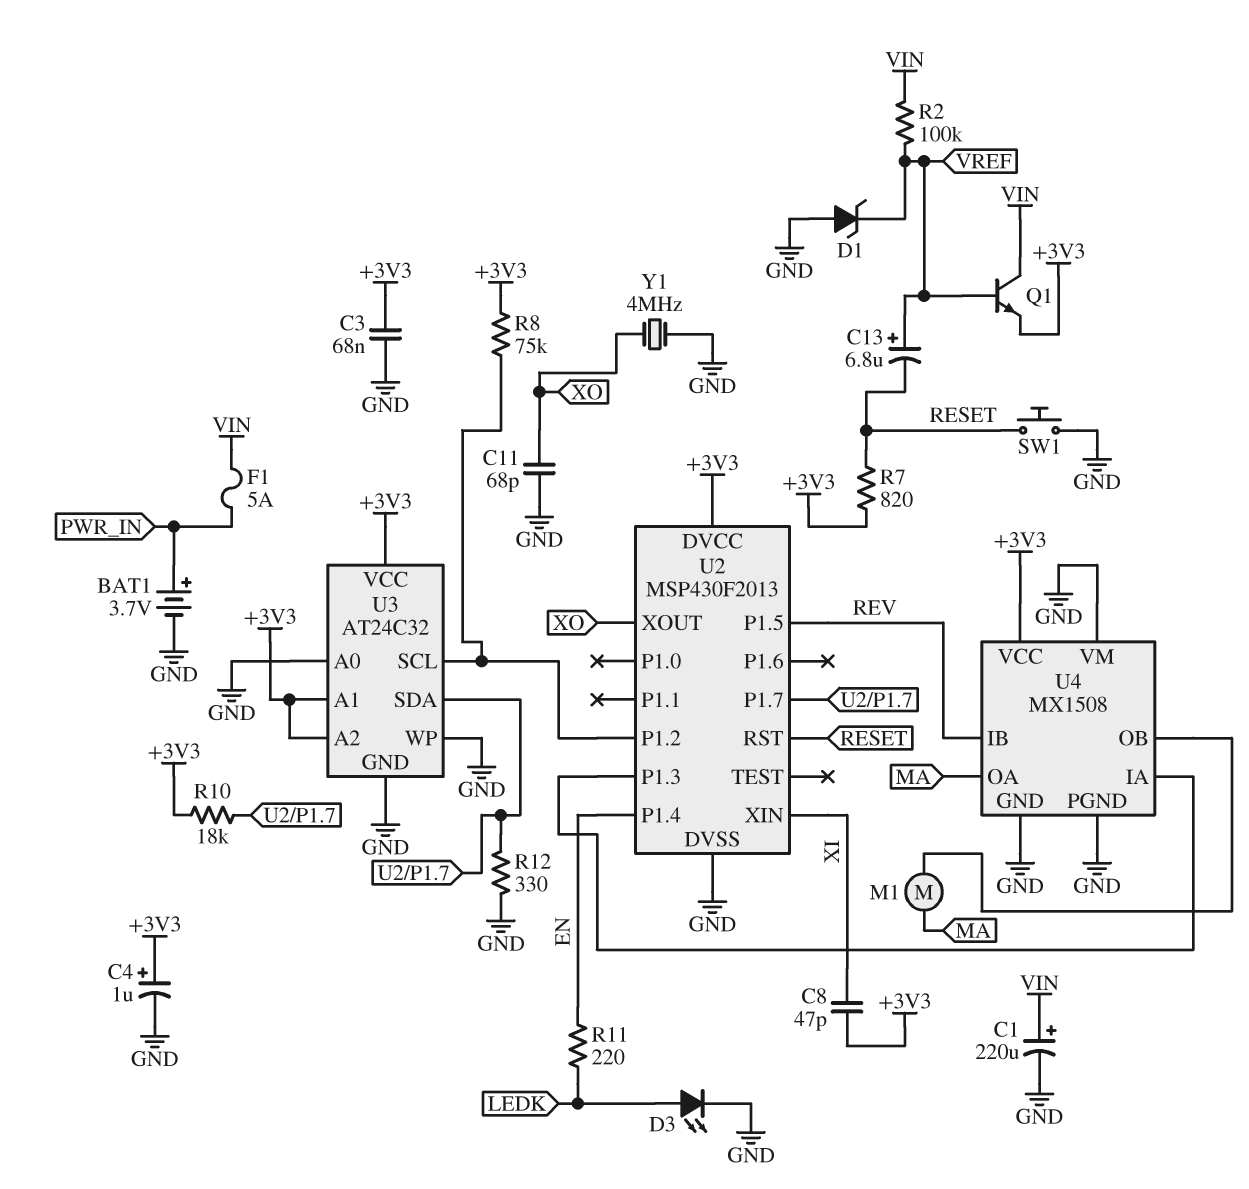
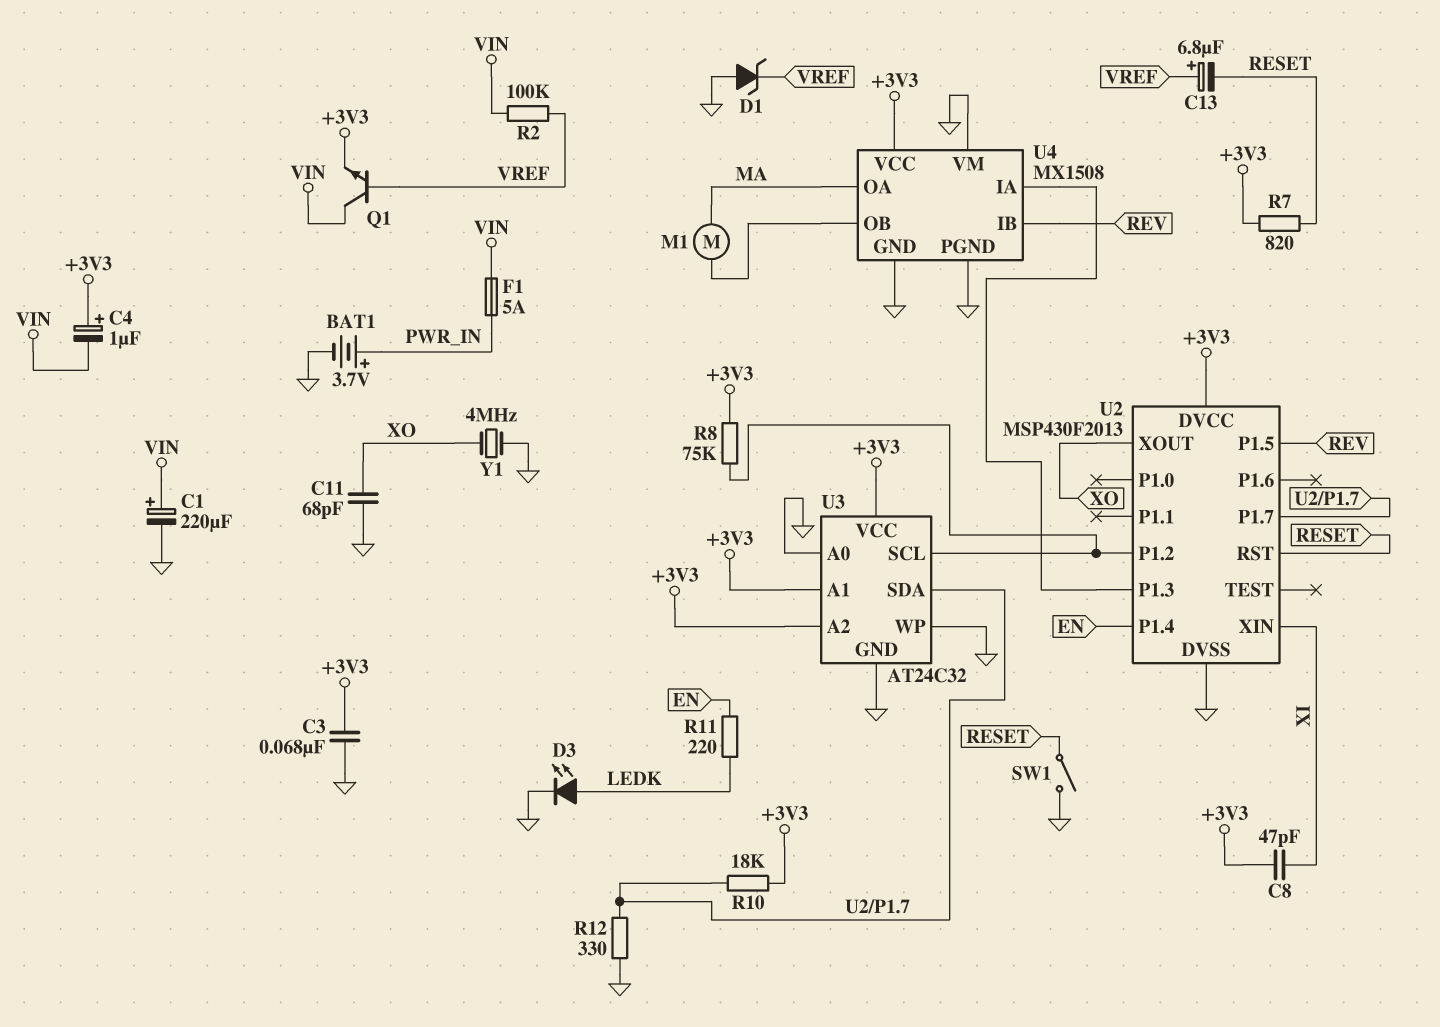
C4: 1uF (plus +3V3, minus GND) -> 1uF (plus +3V3, minus VIN)
SW1: button (GND, RESET) -> switch (GND, RESET)

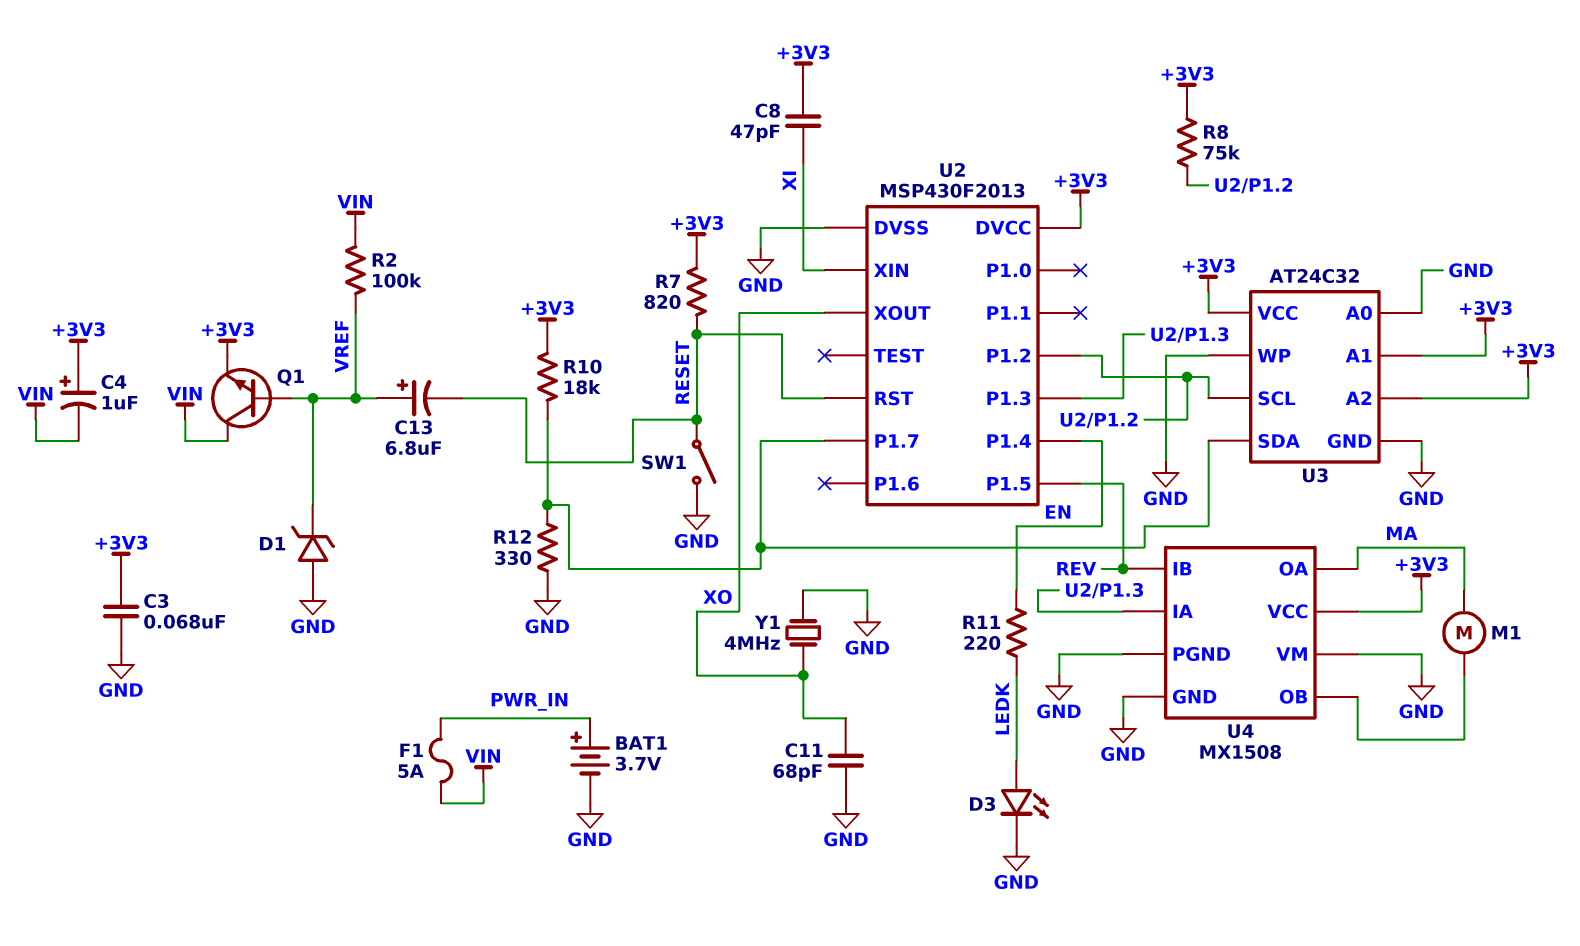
C1: 220uF (plus VIN, minus GND) -> none

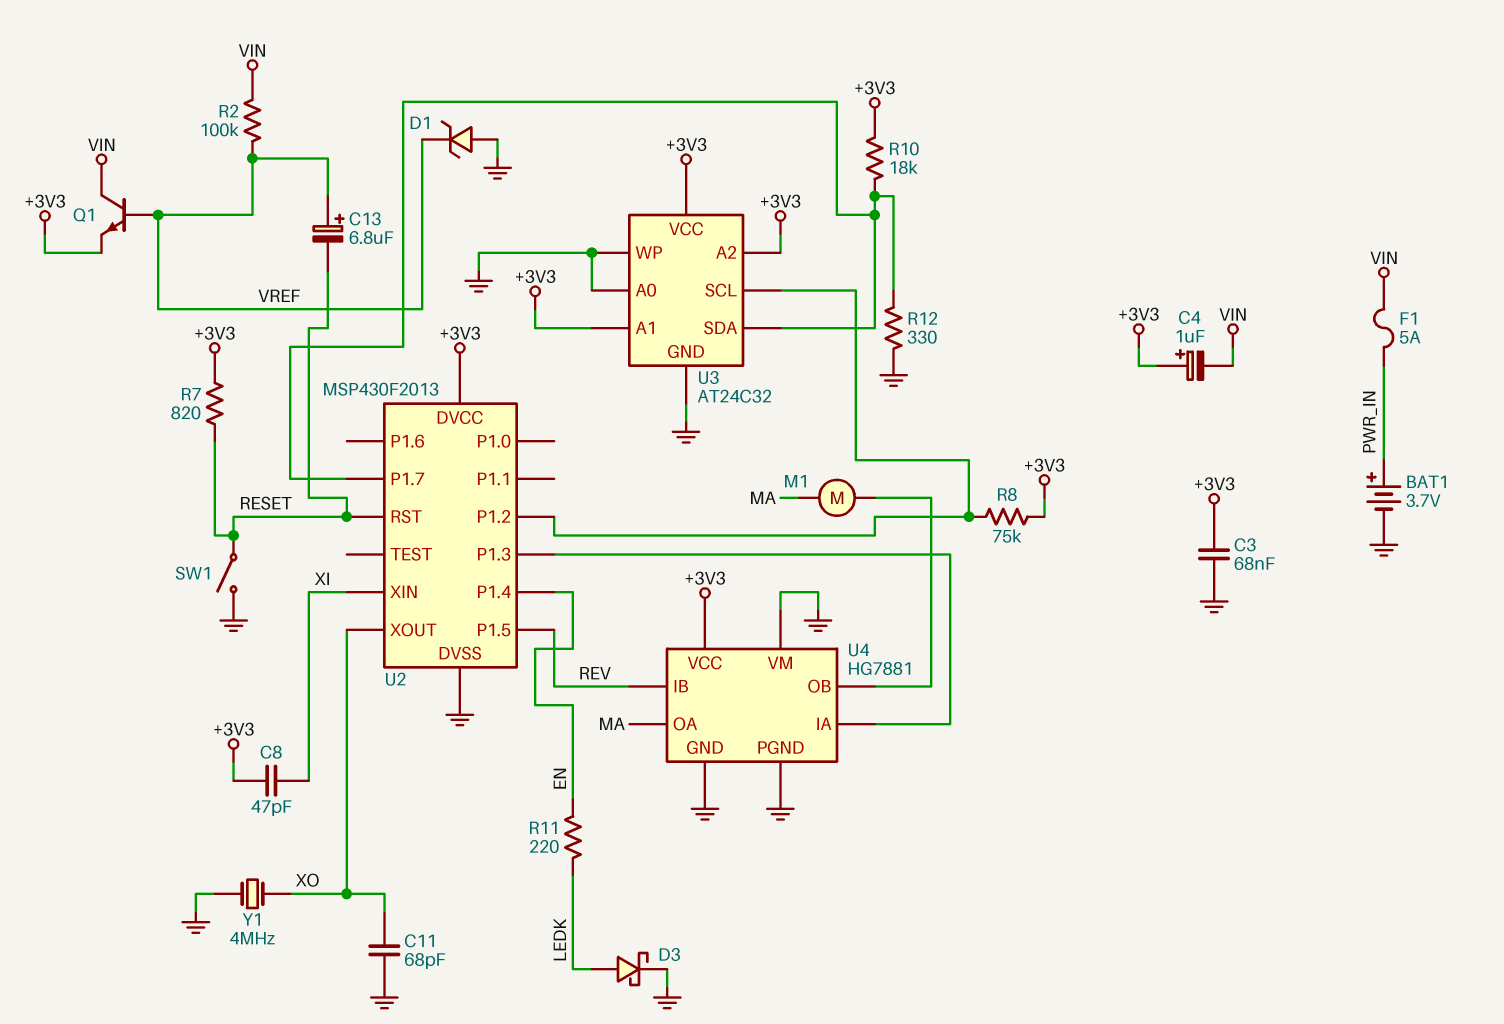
D3: LED (A LEDK, K GND) -> schottky (A LEDK, K GND)
U4: MX1508 -> HG7881

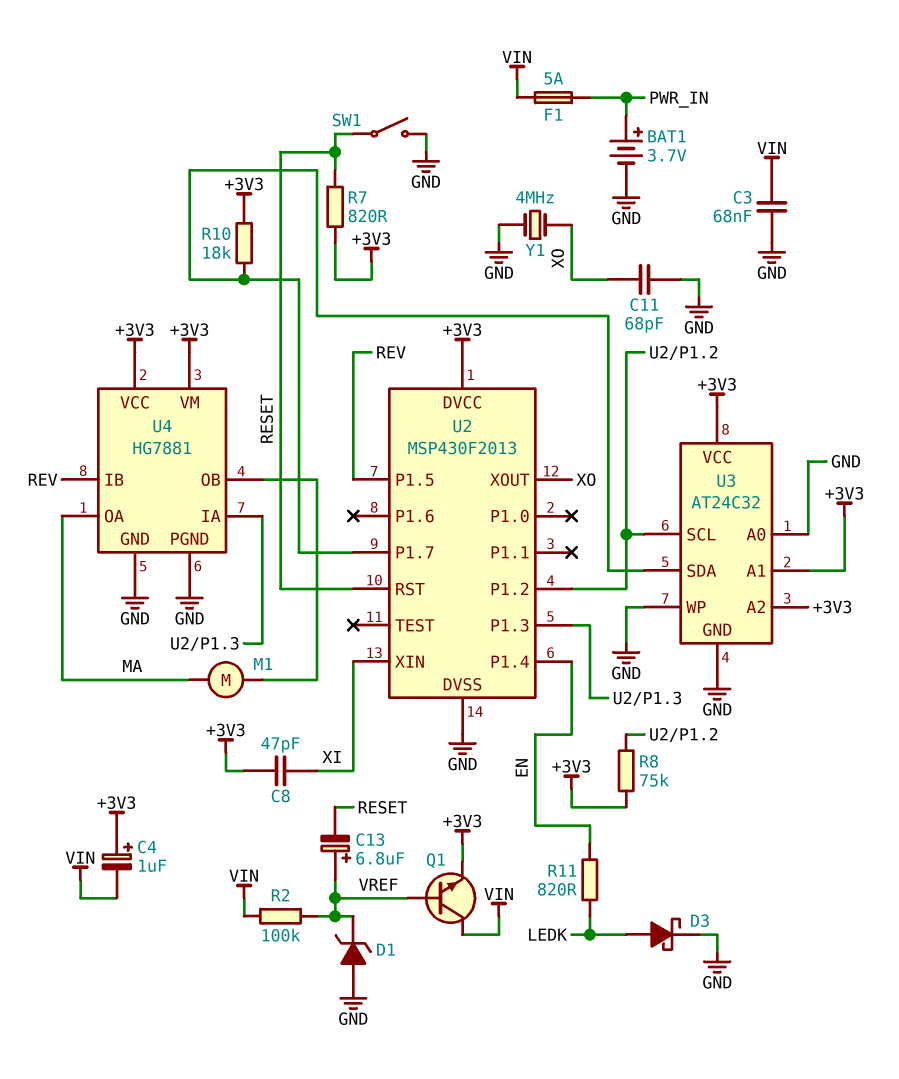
C3: 68nF (+3V3, GND) -> 68nF (GND, VIN)
R11: 220 (EN, LEDK) -> 820 (EN, LEDK)
R12: 330 (GND, U2/P1.7) -> none
U4 pin VM: GND -> +3V3

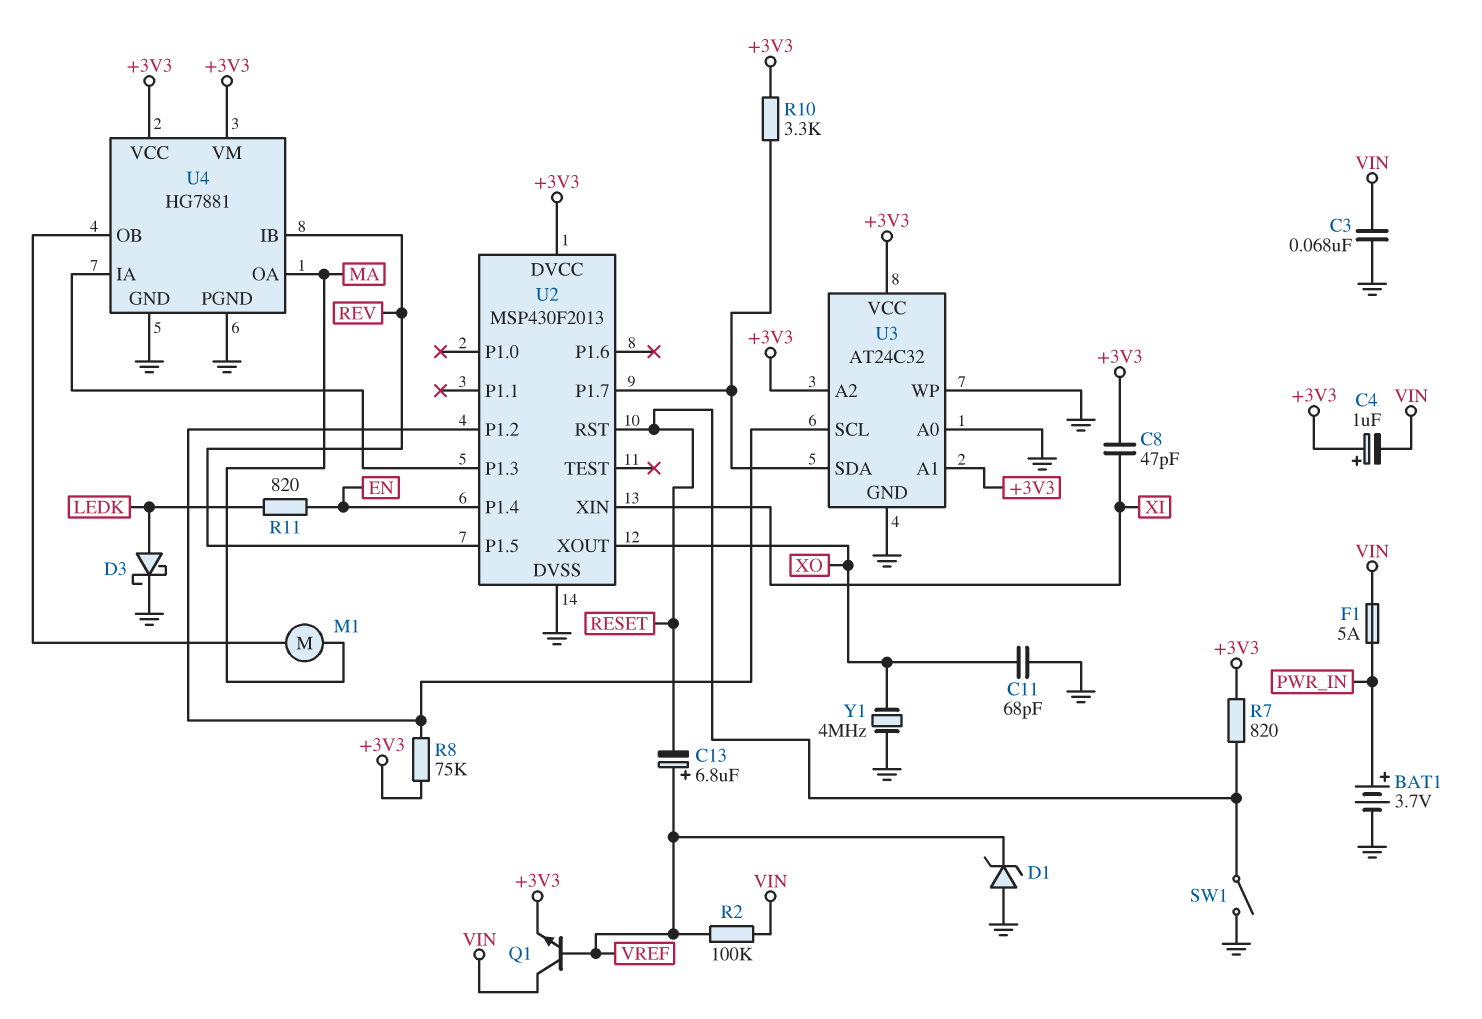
R10: 18k (+3V3, U2/P1.7) -> 3.3k (+3V3, U2/P1.7)

